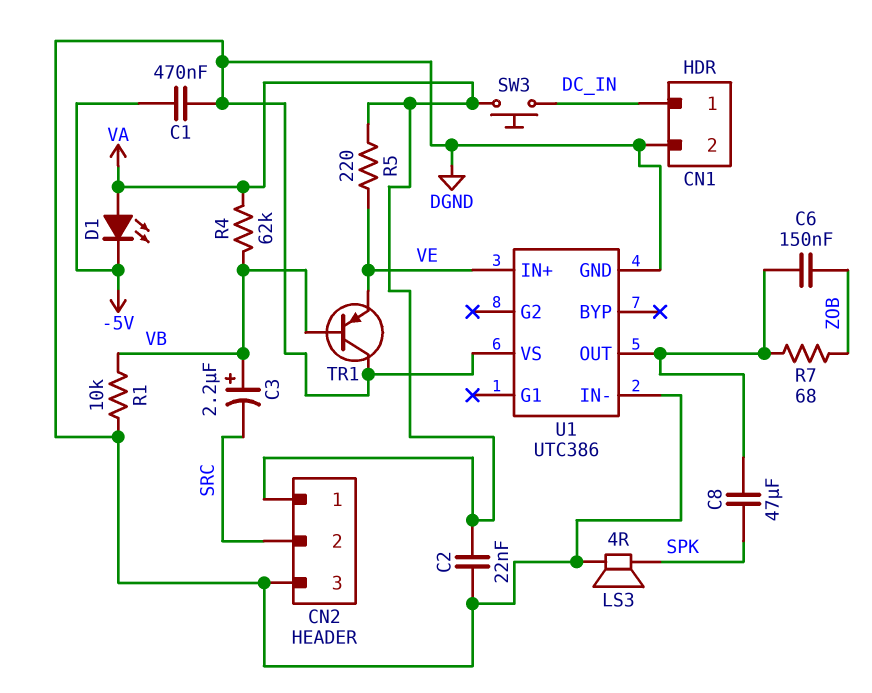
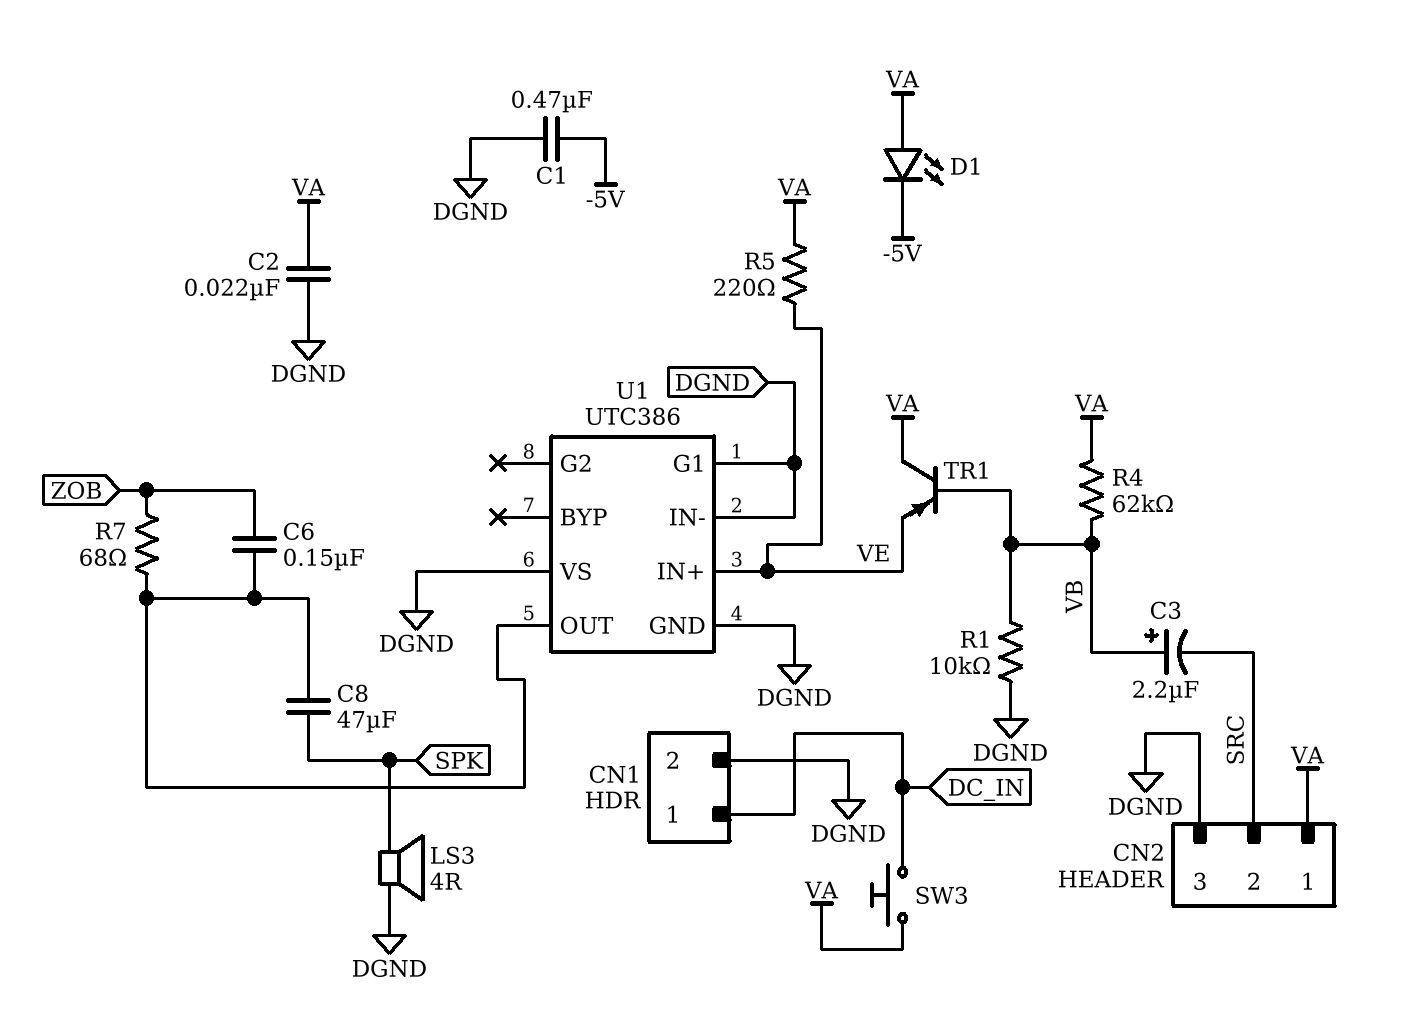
TR1: PNP (B VB, C DGND, E VE) -> PNP (B VB, C VA, E VE)
U1 pin G1: none -> DGND

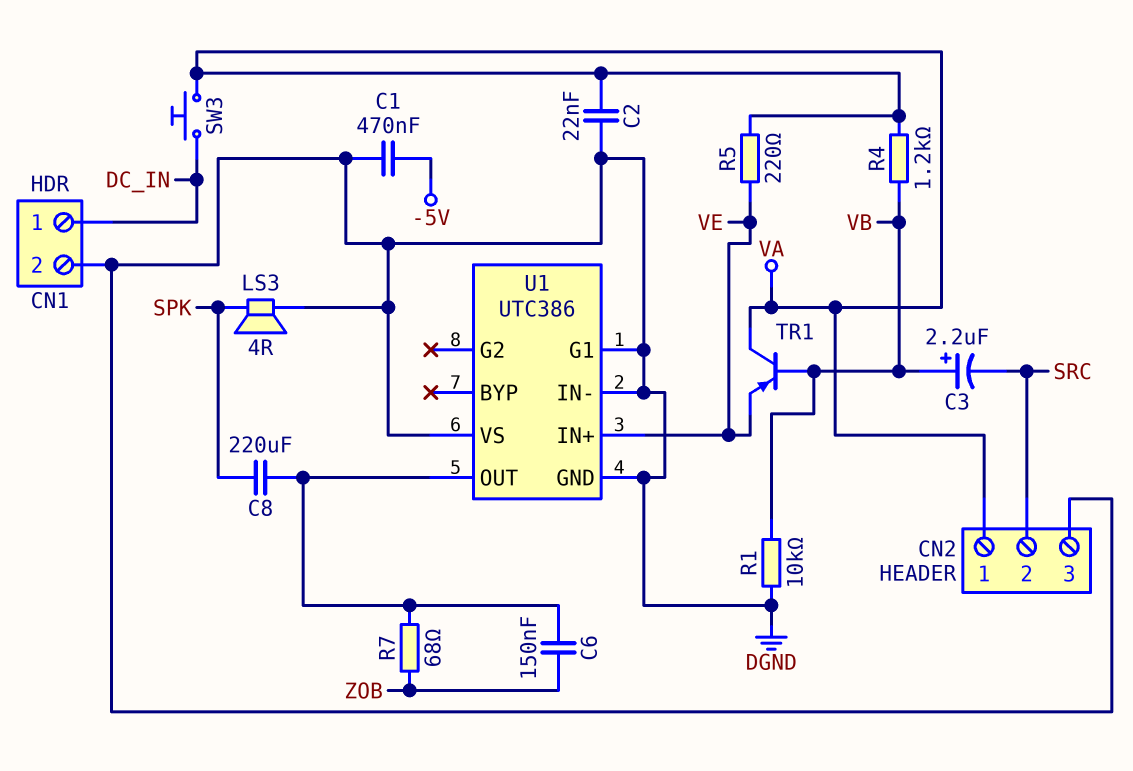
C8: 47uF (SPK, U1/OUT) -> 220uF (SPK, U1/OUT)
D1: LED (A VA, K -5V) -> none
R4: 62k (VA, VB) -> 1.2k (VA, VB)

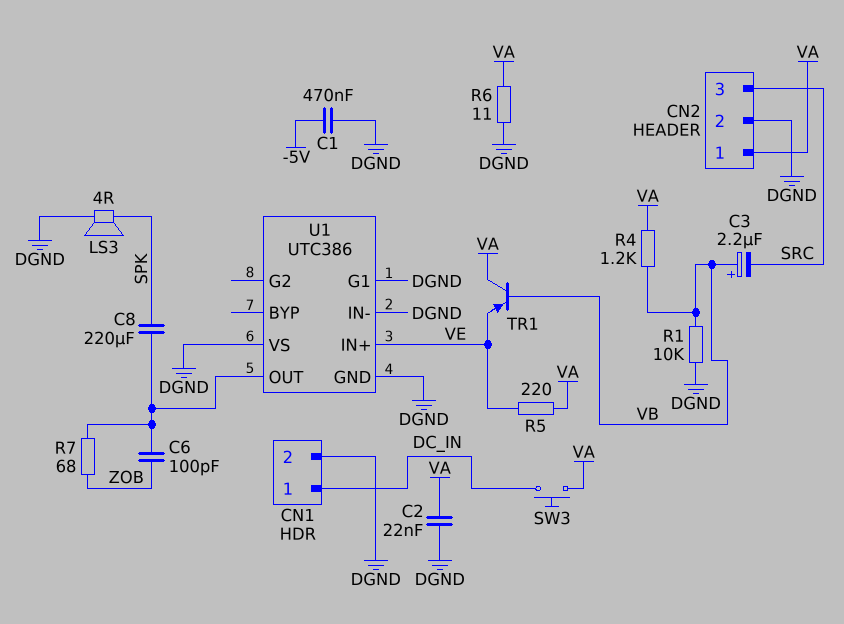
C6: 150nF (U1/OUT, ZOB) -> 100pF (U1/OUT, ZOB)
CN2 pin 2: SRC -> DGND
CN2 pin 3: DGND -> SRC
R6: none -> 11 (DGND, VA)

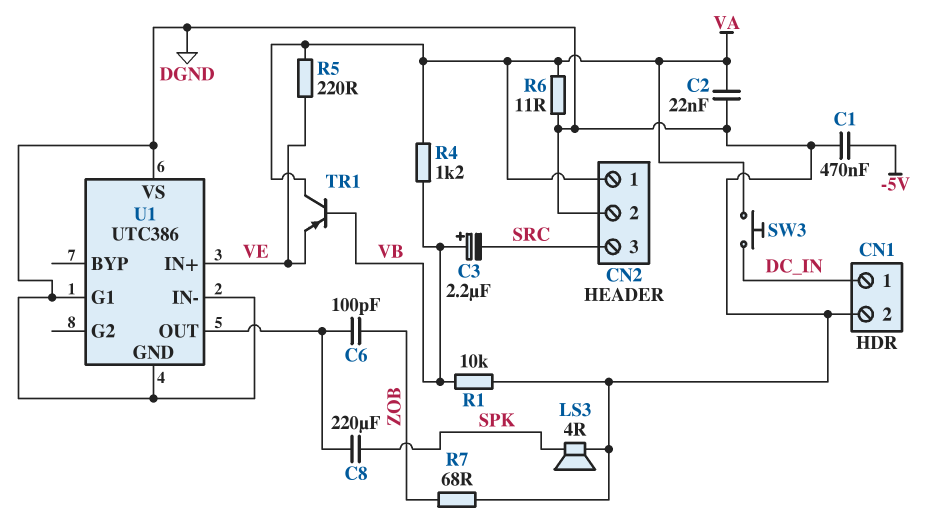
R7: 68 (U1/OUT, ZOB) -> 68 (DGND, ZOB)

